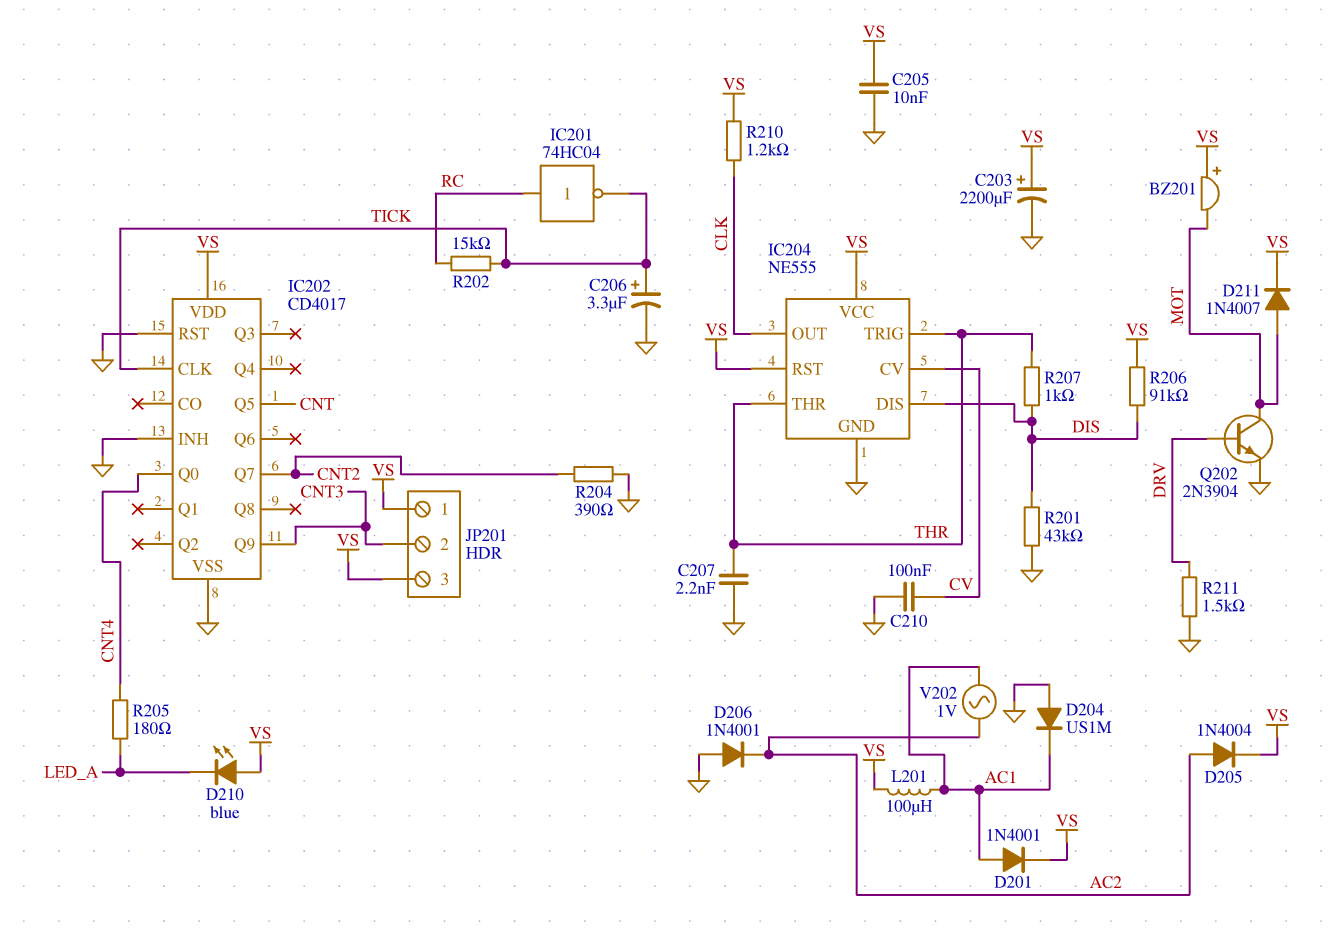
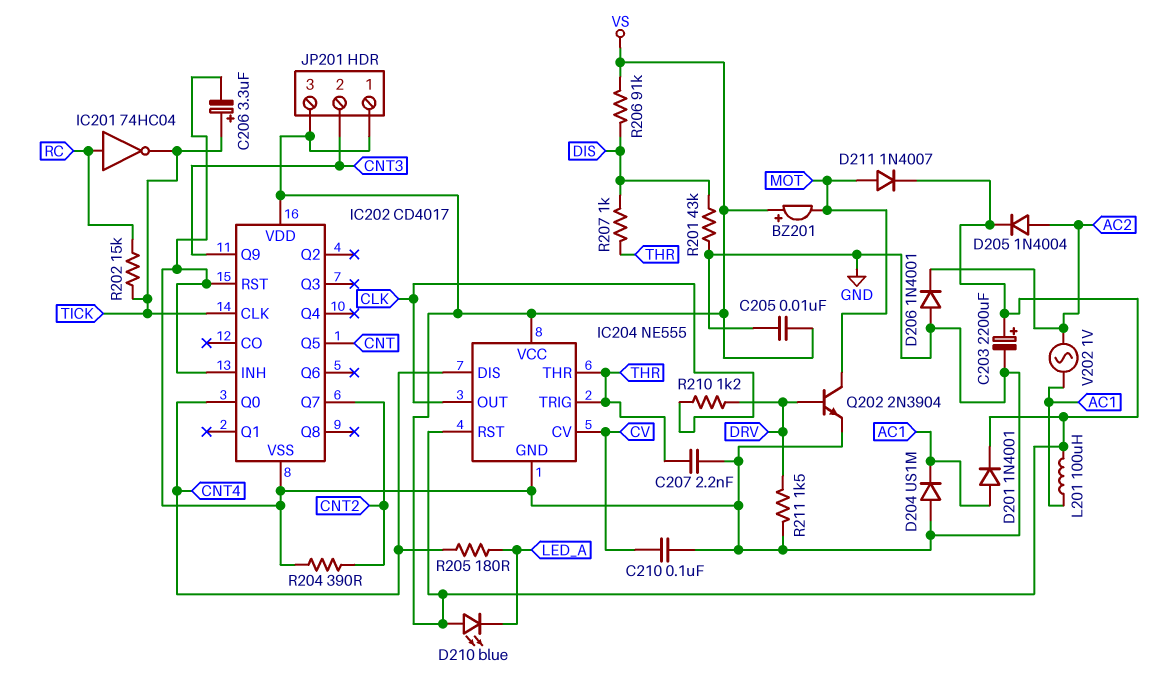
IC204 pin DIS: DIS -> CNT4
R210: 1.2k (CLK, VS) -> 1.2k (CLK, DRV)

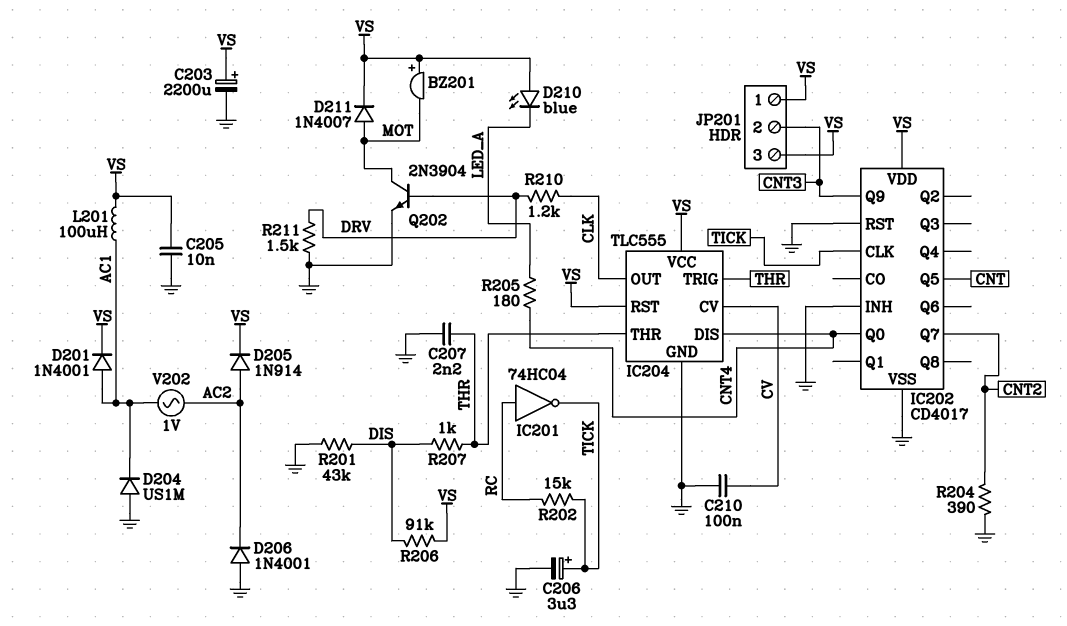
D205: diode 1N4004 (A AC2, K VS) -> diode 1N914 (A AC2, K VS)
IC204: NE555 -> TLC555

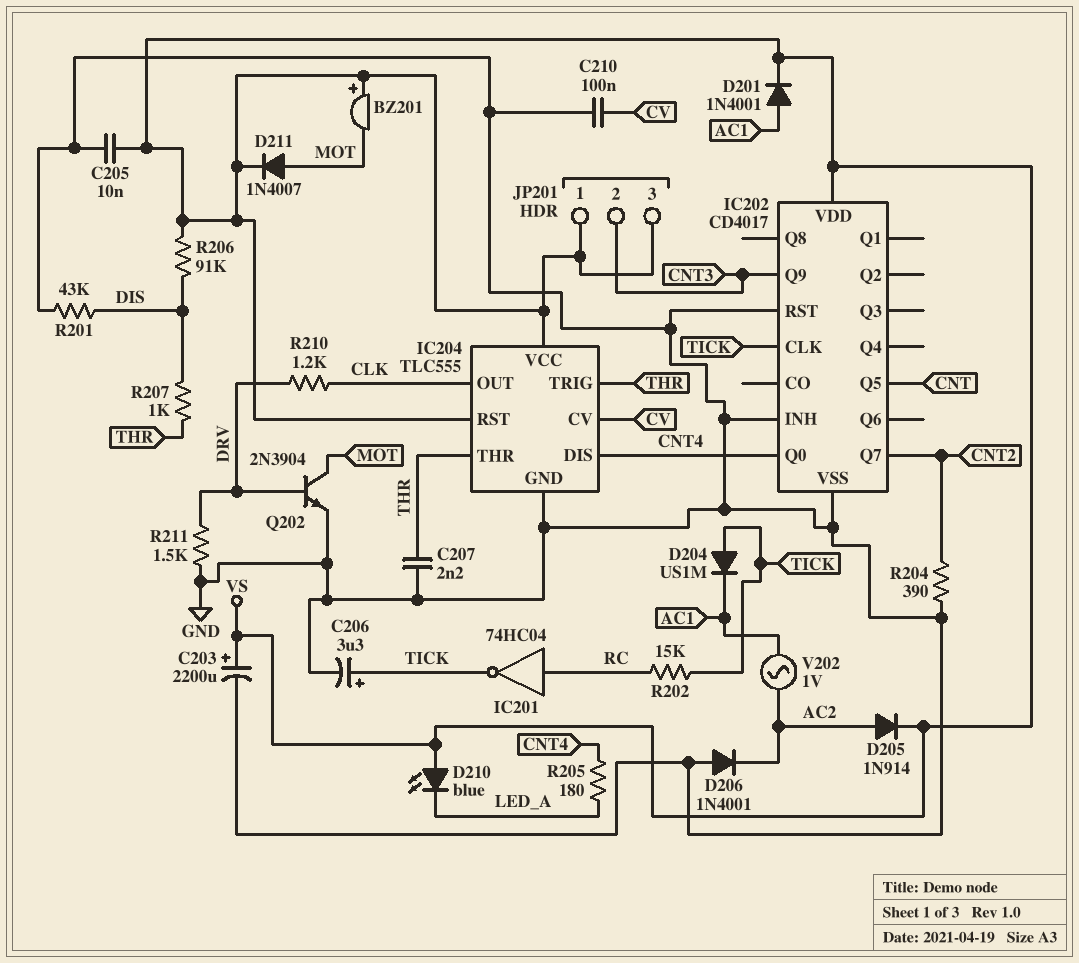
D204: diode US1M (A GND, K AC1) -> diode US1M (A TICK, K AC1)
L201: 100uH (AC1, VS) -> none

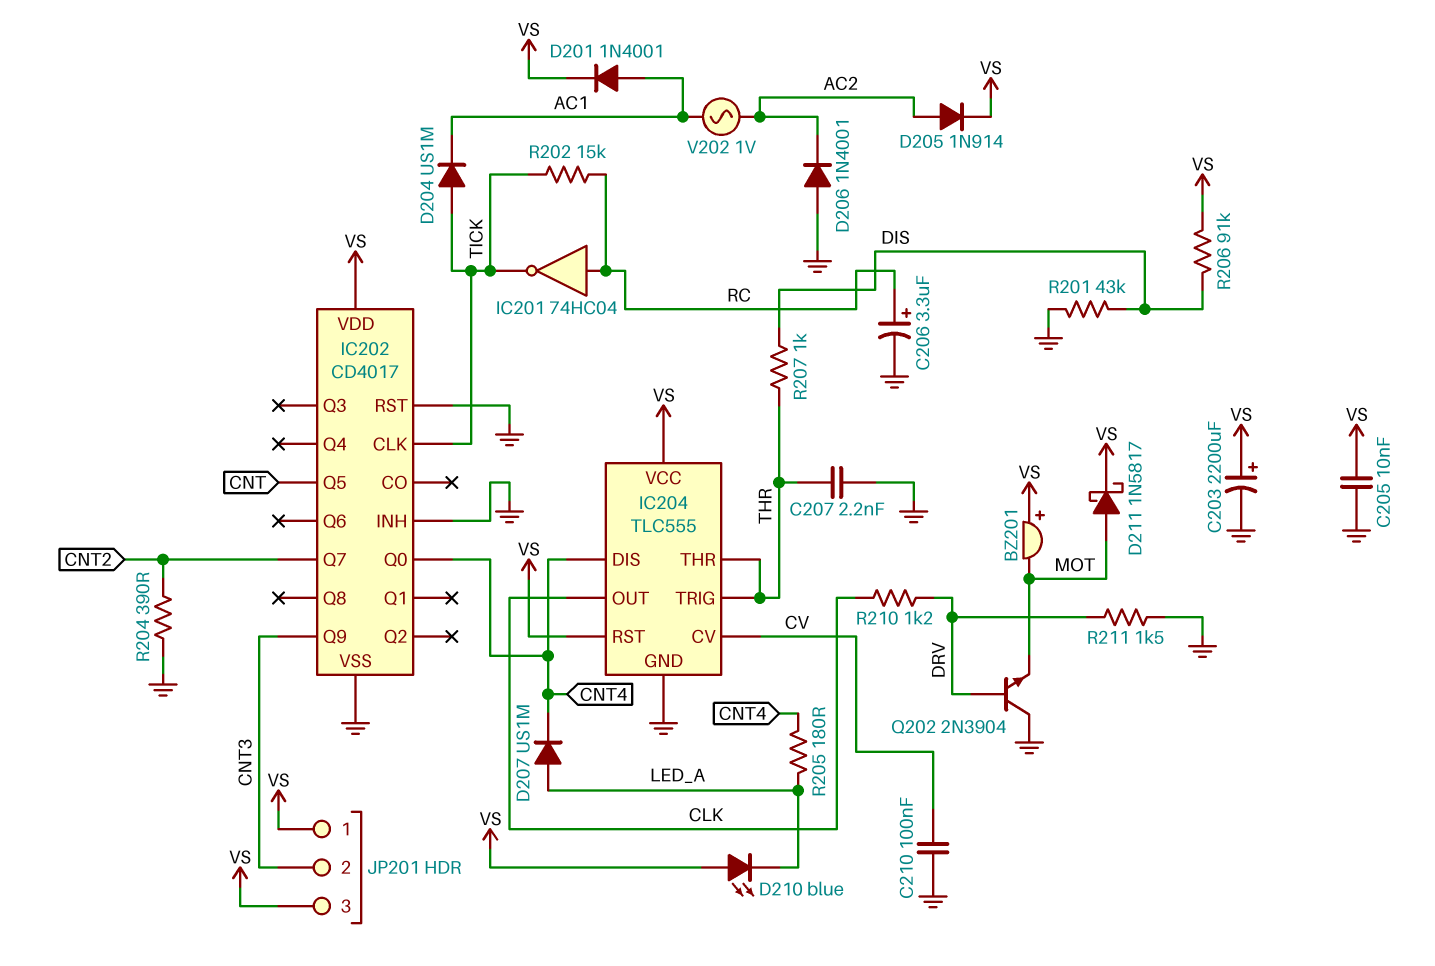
C206: 3.3uF (plus TICK, minus GND) -> 3.3uF (plus RC, minus GND)
D207: none -> diode US1M (A LED_A, K CNT4)
D211: diode 1N4007 (A MOT, K VS) -> schottky 1N5817 (A MOT, K VS)
Q202: NPN 2N3904 (B DRV, C MOT, E GND) -> NPN 2N3904 (B DRV, C GND, E MOT)

